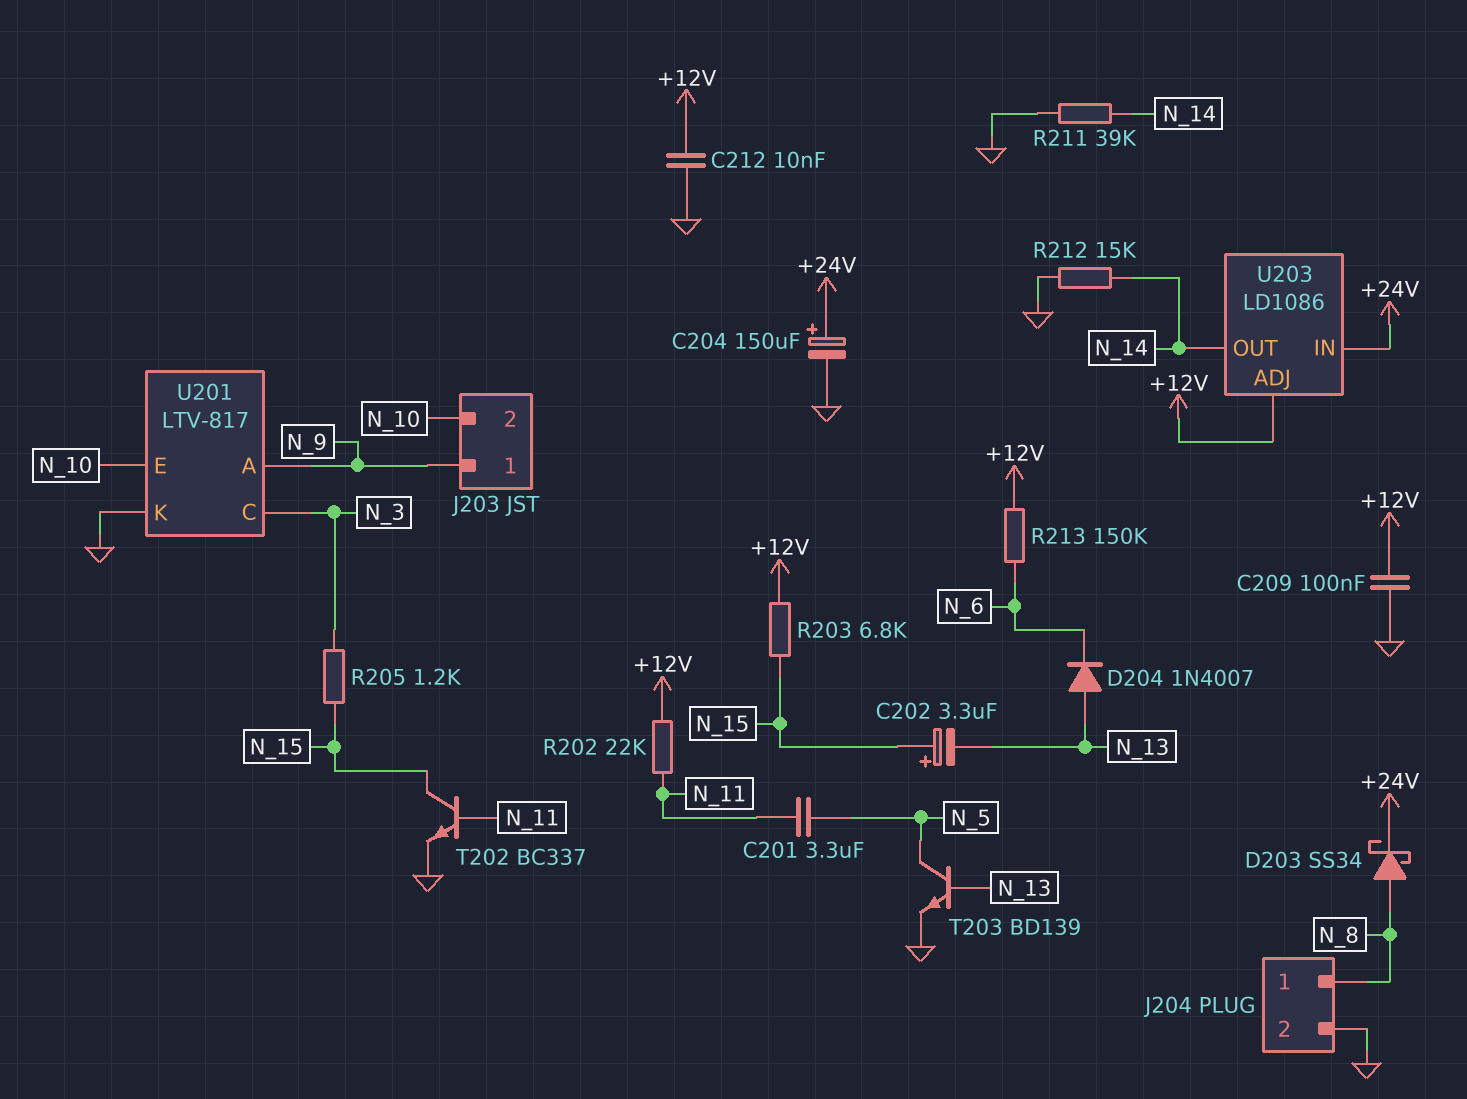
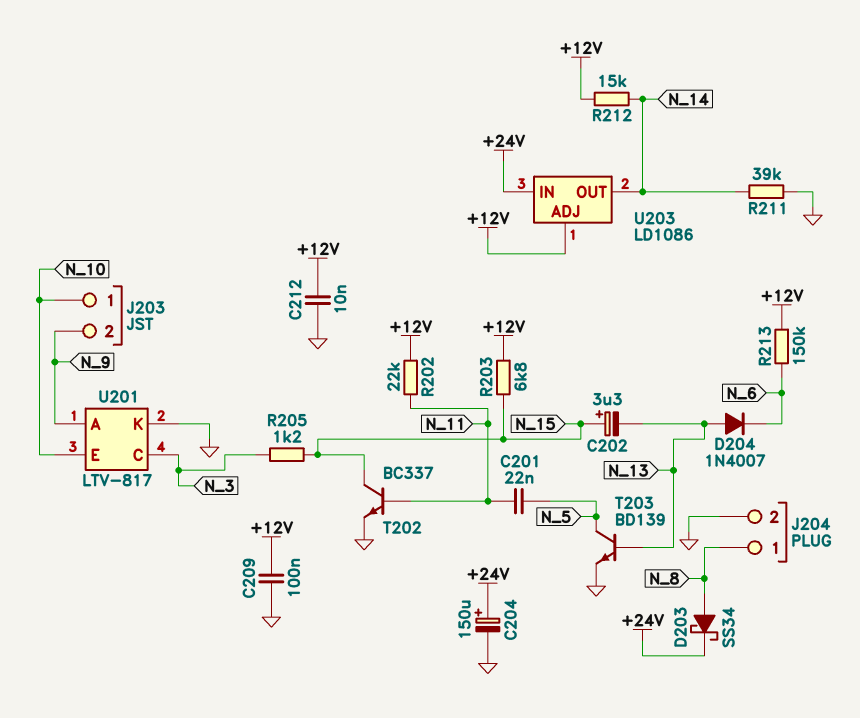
C201: 3.3uF (N_5, N_11) -> 22nF (N_5, N_11)
J203 pin 1: N_9 -> N_10
J203 pin 2: N_10 -> N_9
R212: 15k (GND, N_14) -> 15k (+12V, N_14)

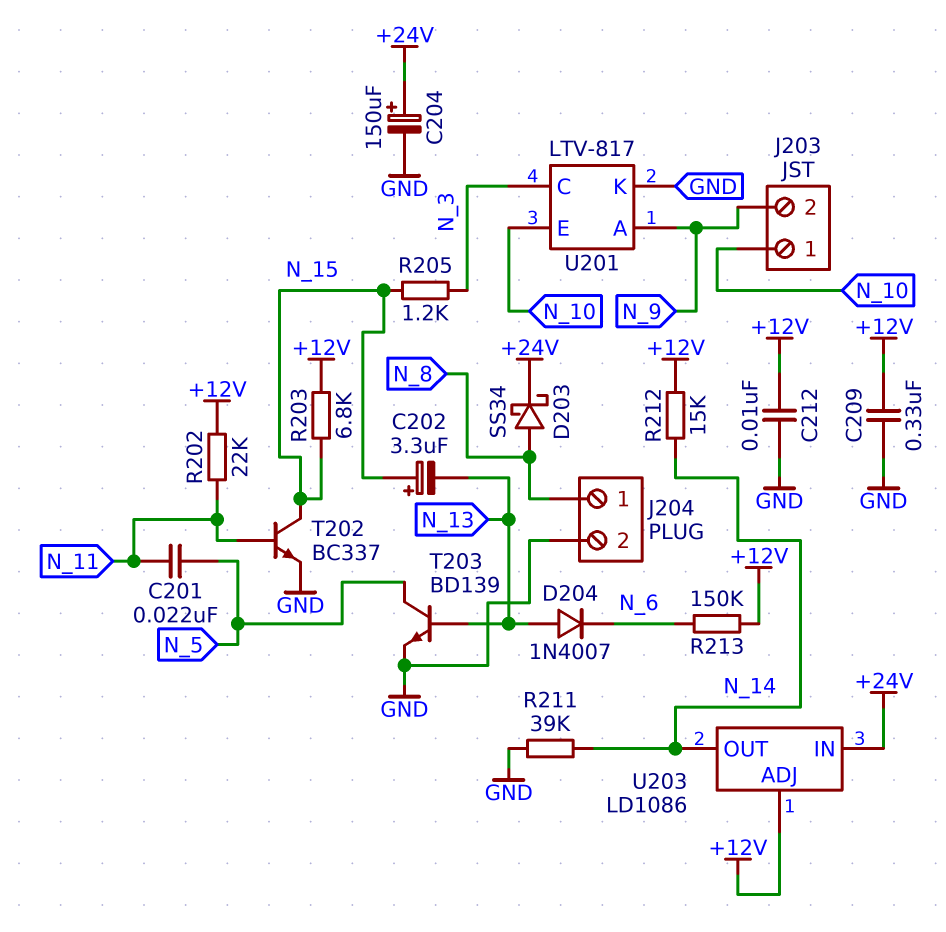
C209: 100nF (+12V, GND) -> 330nF (+12V, GND)

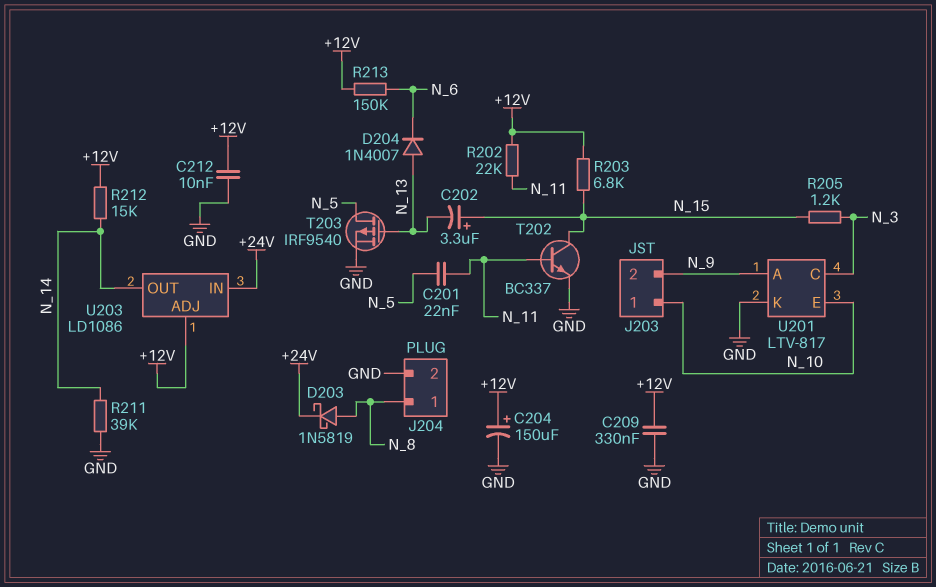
C204: 150uF (plus +24V, minus GND) -> 150uF (plus +12V, minus GND)
D203: schottky SS34 (A N_8, K +24V) -> schottky 1N5819 (A N_8, K +24V)
T203: NPN BD139 (B N_13, C N_5, E GND) -> PMOS IRF9540 (G N_13, D N_5, S GND)

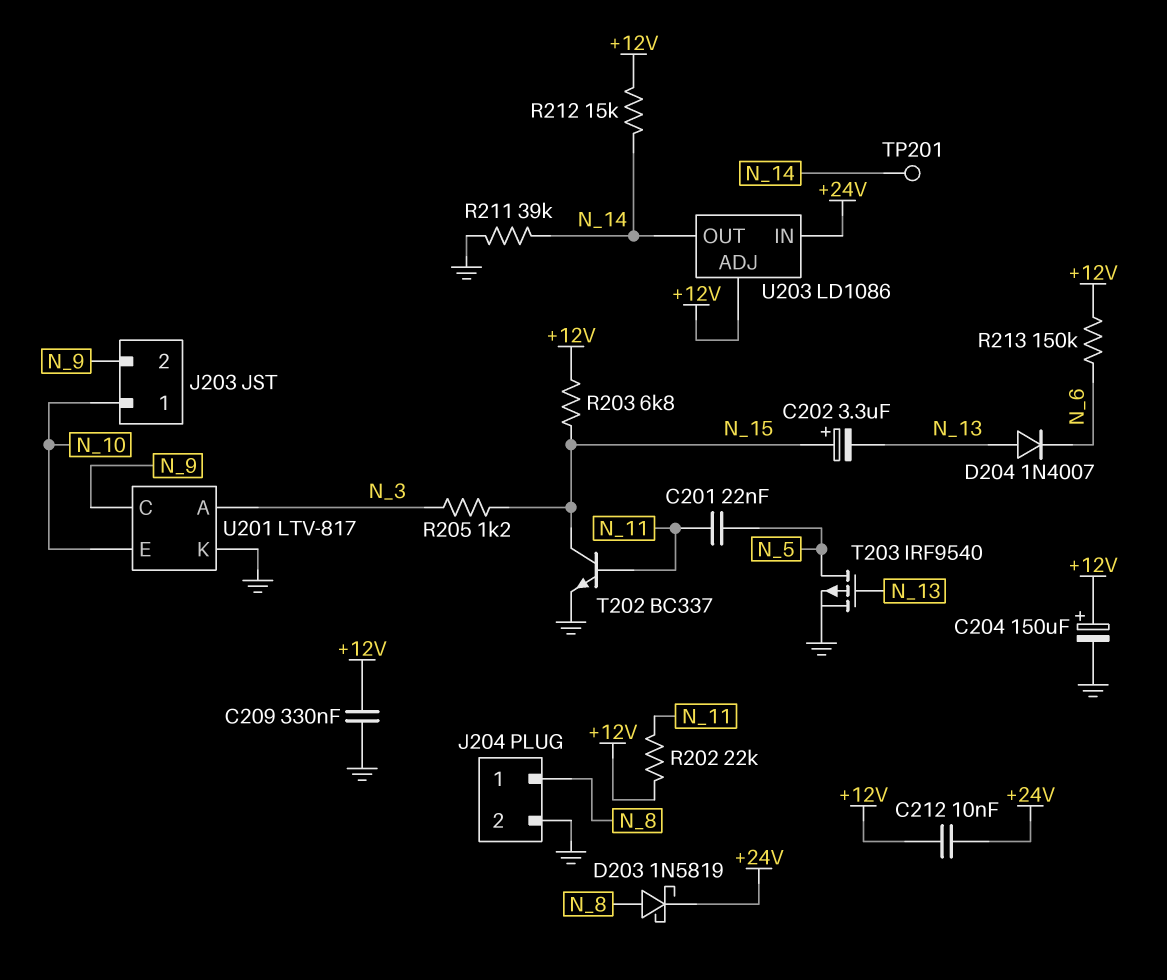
C212: 10nF (+12V, GND) -> 10nF (+12V, +24V)
TP201: none -> test point (N_14)
U201 pin A: N_9 -> N_3
U201 pin C: N_3 -> N_9

